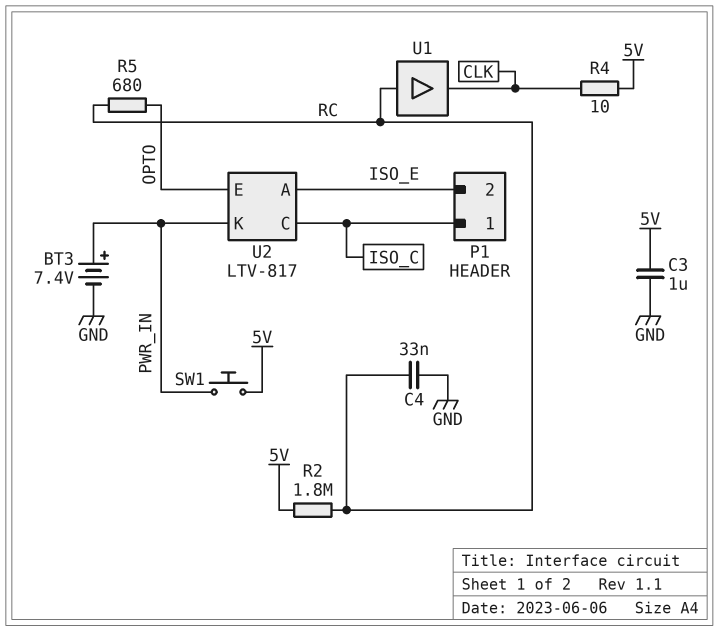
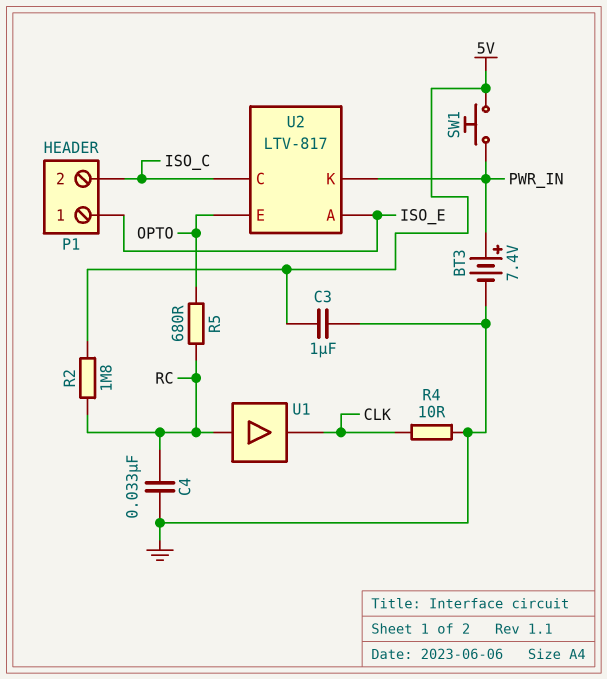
P1 pin 1: ISO_C -> ISO_E
P1 pin 2: ISO_E -> ISO_C
R4: 10 (5V, CLK) -> 10 (CLK, GND)

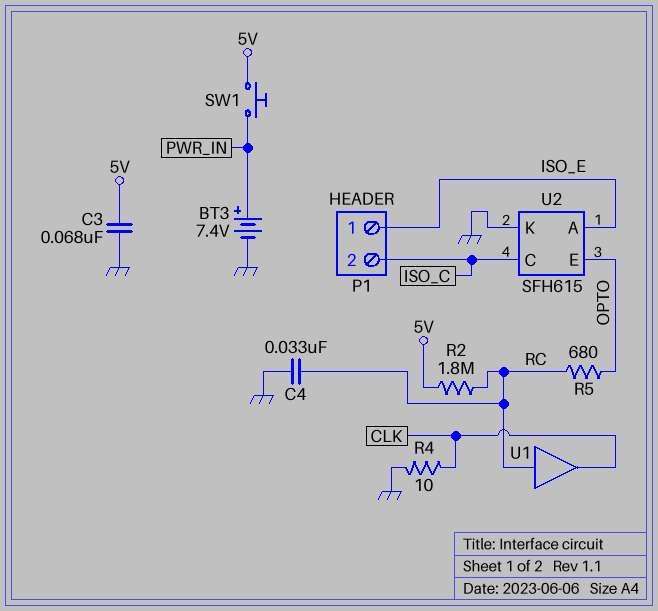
C3: 1uF (5V, GND) -> 68nF (5V, GND)
U2: LTV-817 -> SFH615
U2 pin K: PWR_IN -> GND

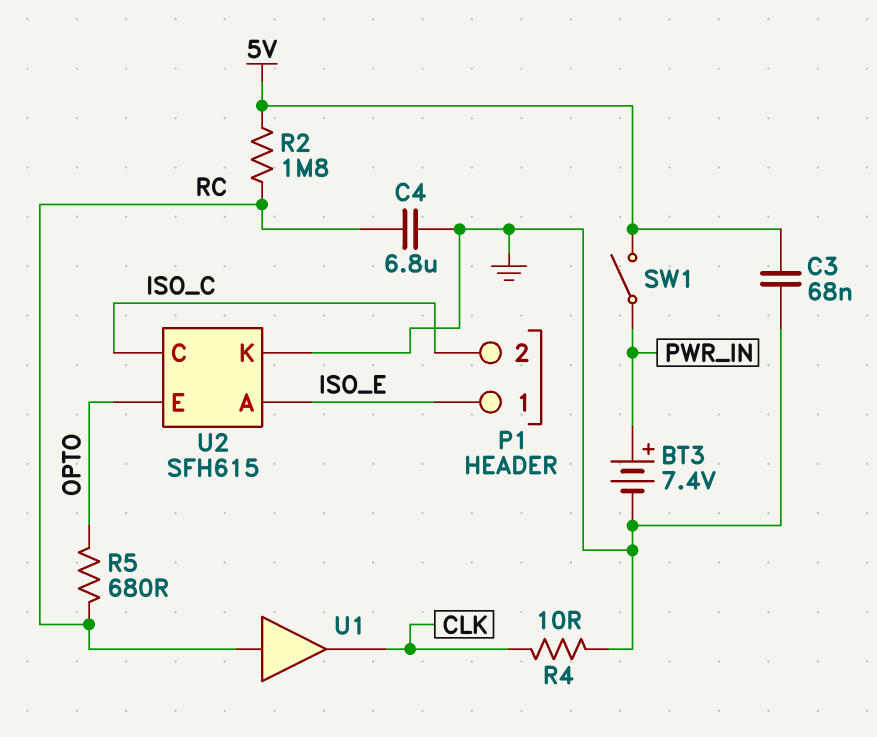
C4: 33nF (GND, RC) -> 6.8uF (GND, RC)
SW1: button (5V, PWR_IN) -> switch (5V, PWR_IN)

